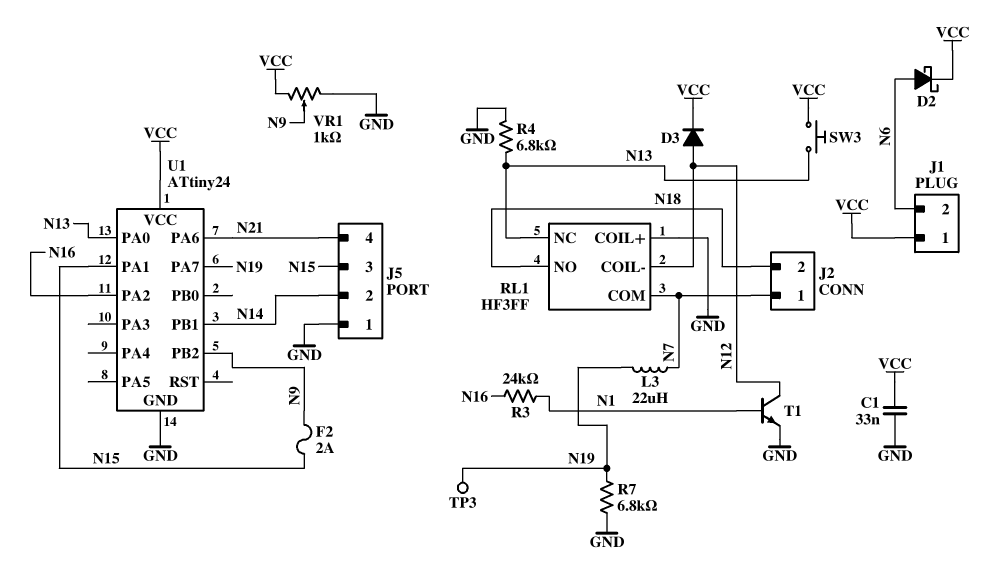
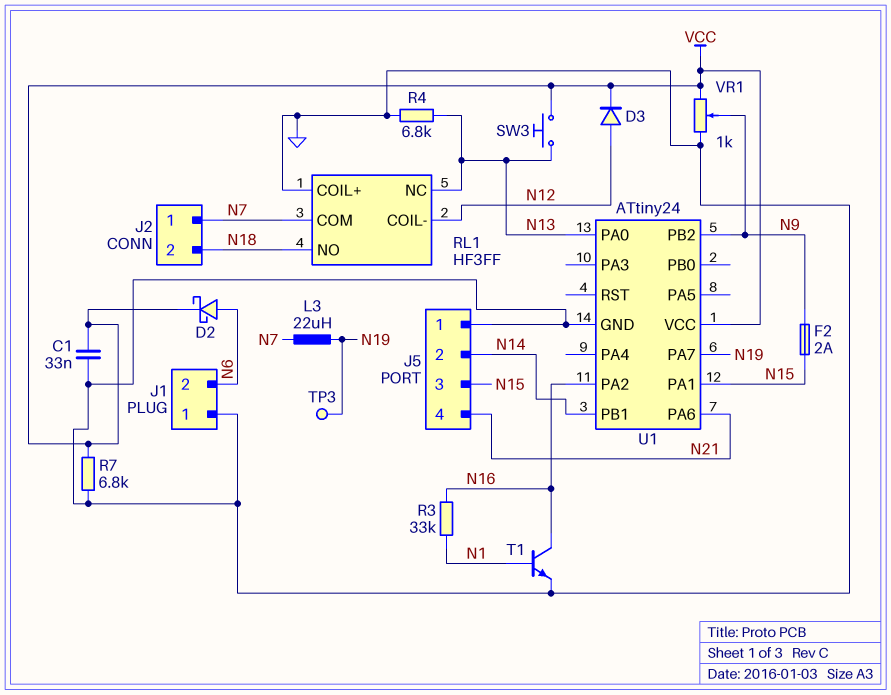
J1 pin 1: VCC -> GND
R3: 24k (N1, N16) -> 33k (N1, N16)
R7: 6.8k (GND, N19) -> 6.8k (GND, VCC)
T1: NPN (B N1, C N12, E GND) -> NPN (B N1, C N16, E GND)

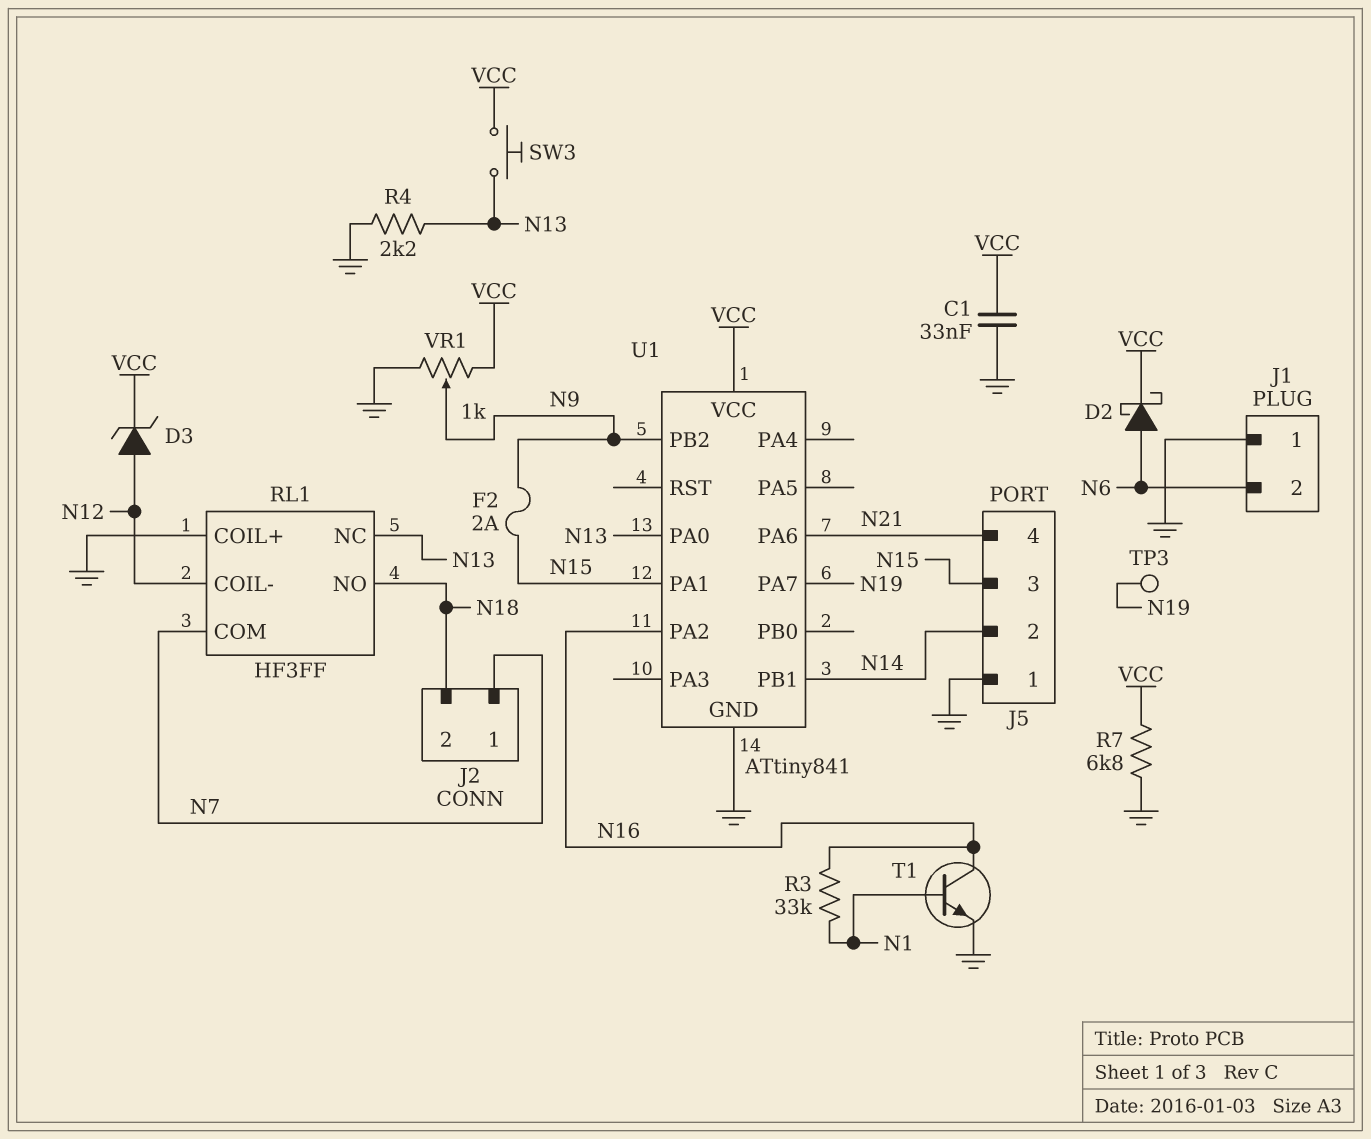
D3: diode (A N12, K VCC) -> zener (A N12, K VCC)
L3: 22uH (N7, N19) -> none
R4: 6.8k (GND, N13) -> 2.2k (GND, N13)
U1: ATtiny24 -> ATtiny841

